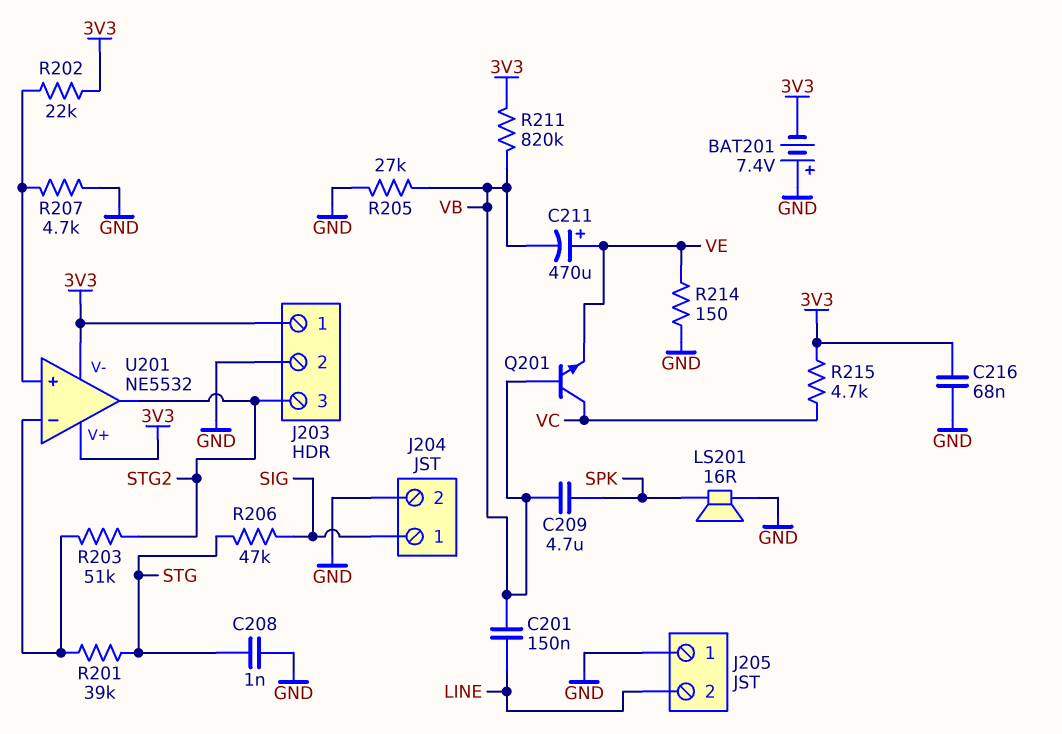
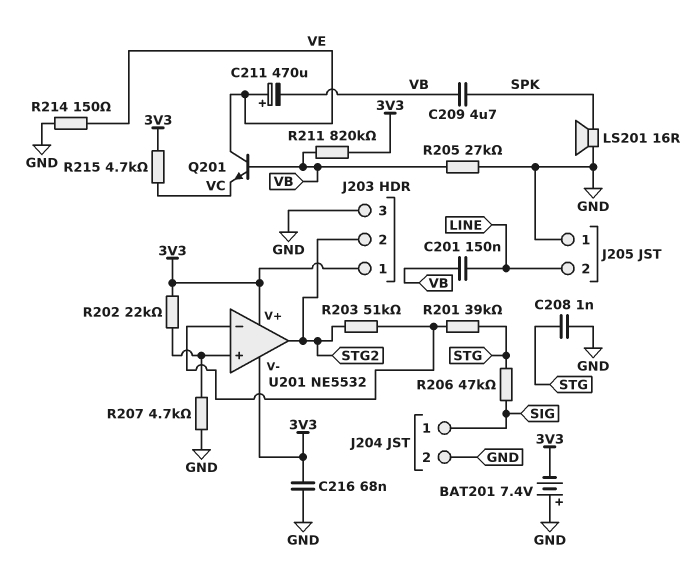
J203 pin 2: GND -> STG2
J203 pin 3: STG2 -> GND
Q201: NPN (B VB, C VC, E VE) -> NPN (B VB, C VE, E VC)

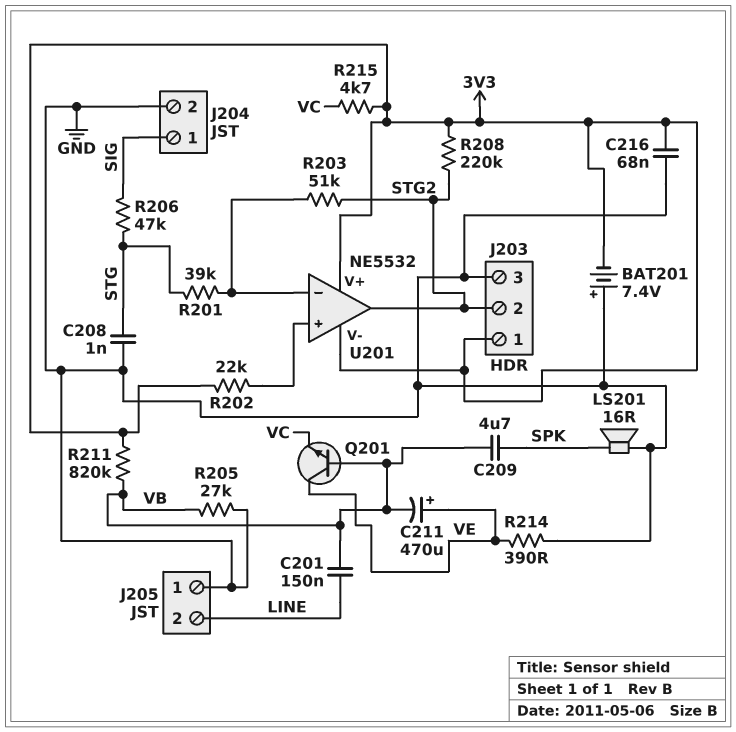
R207: 4.7k (GND, U201/in+) -> none
R208: none -> 220k (3V3, STG2)
R214: 150 (GND, VE) -> 390 (GND, VE)

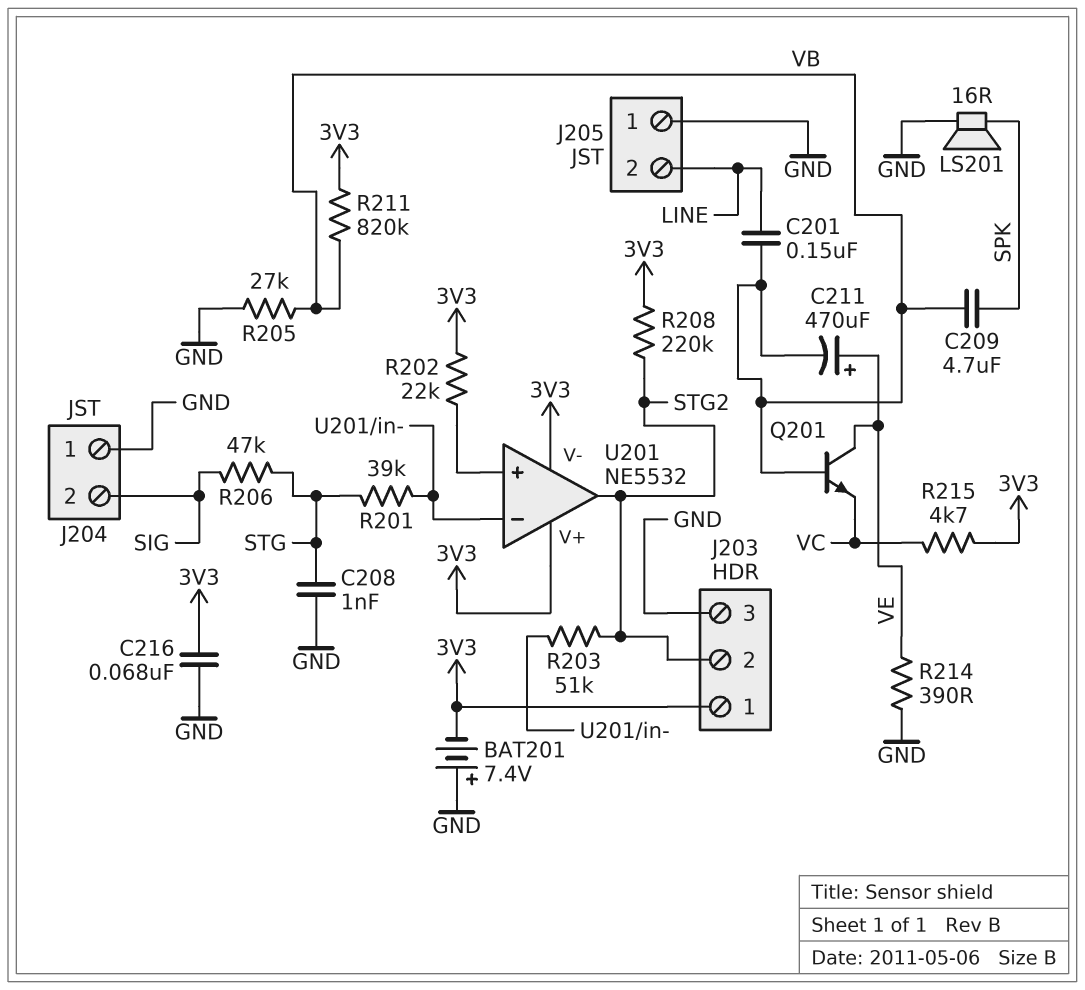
J204 pin 1: SIG -> GND
J204 pin 2: GND -> SIG

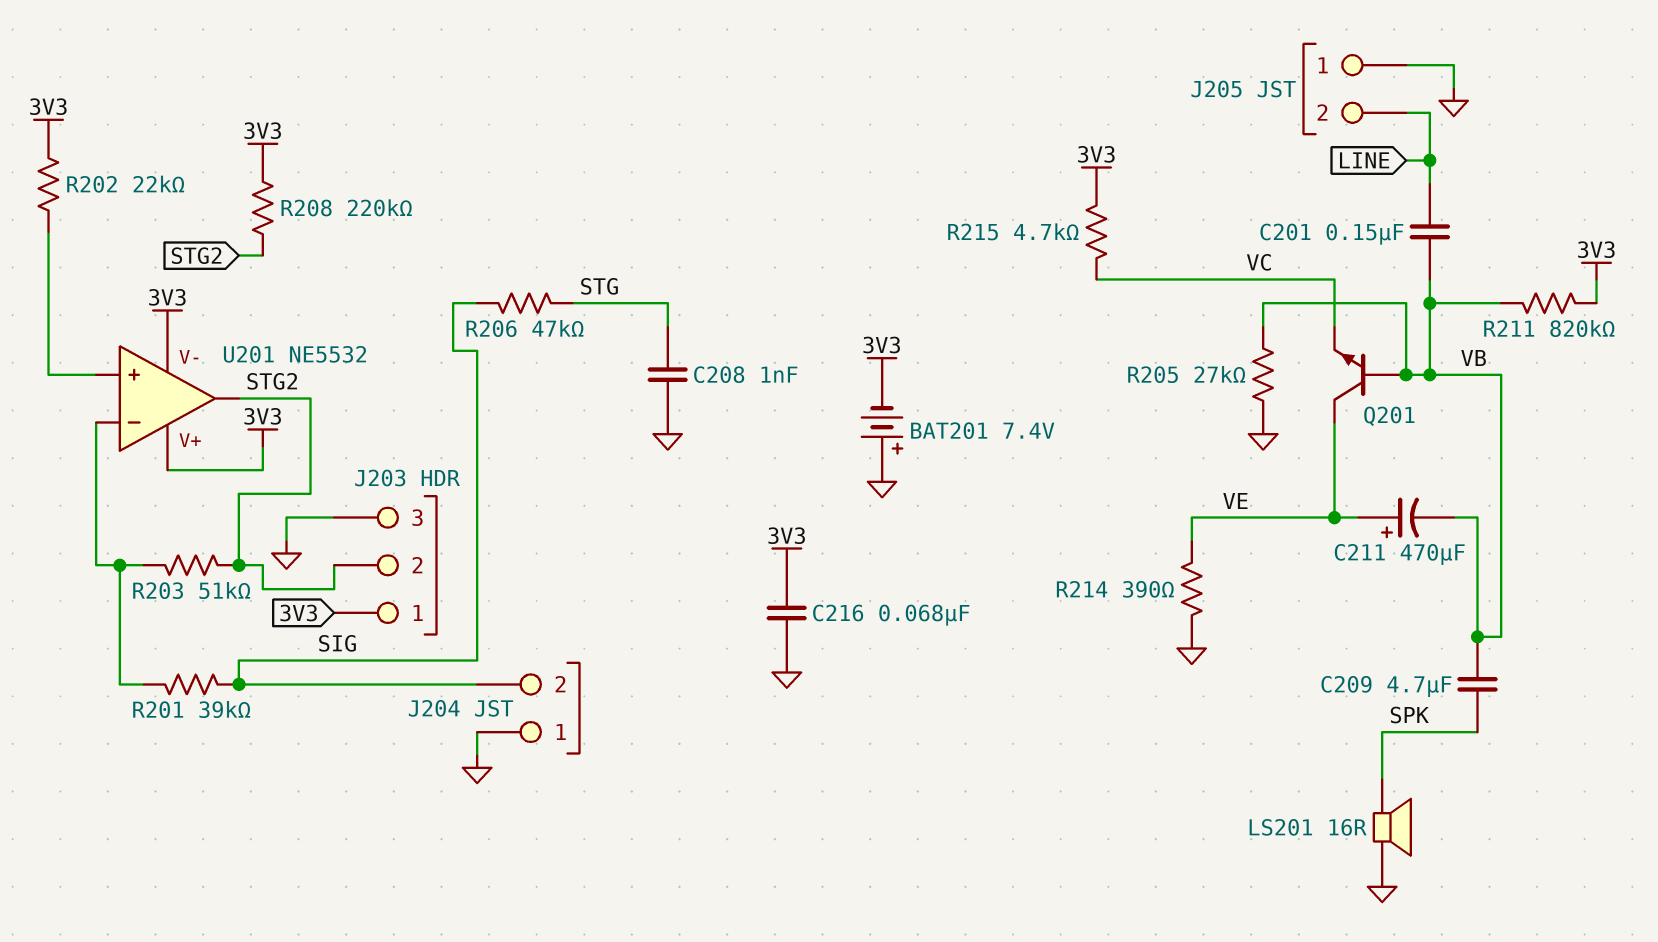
R201: 39k (STG, U201/in-) -> 39k (SIG, U201/in-)

